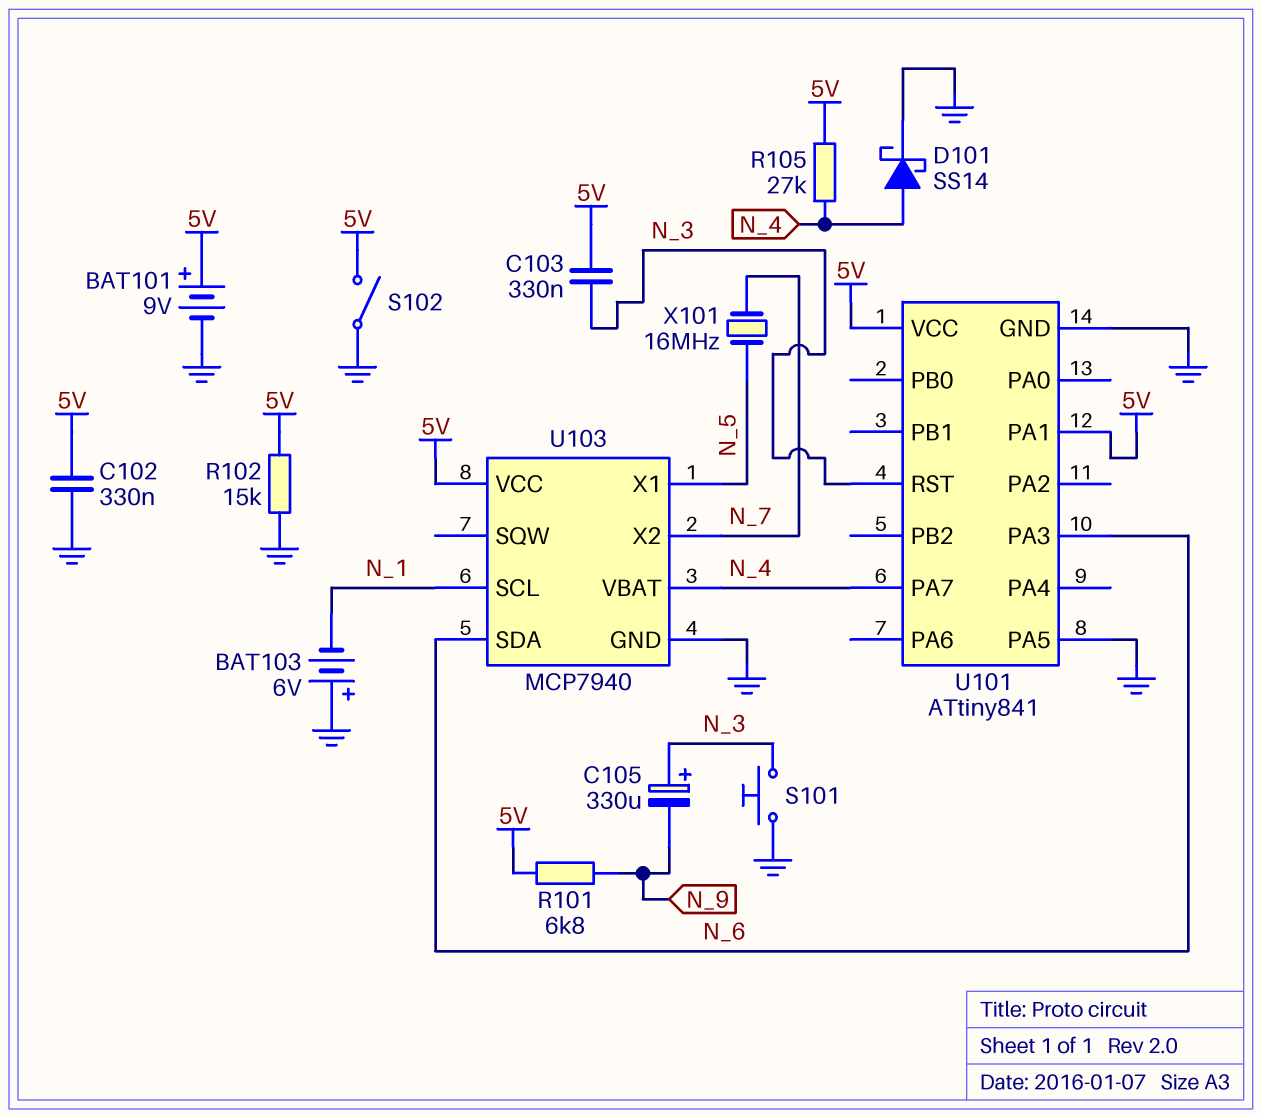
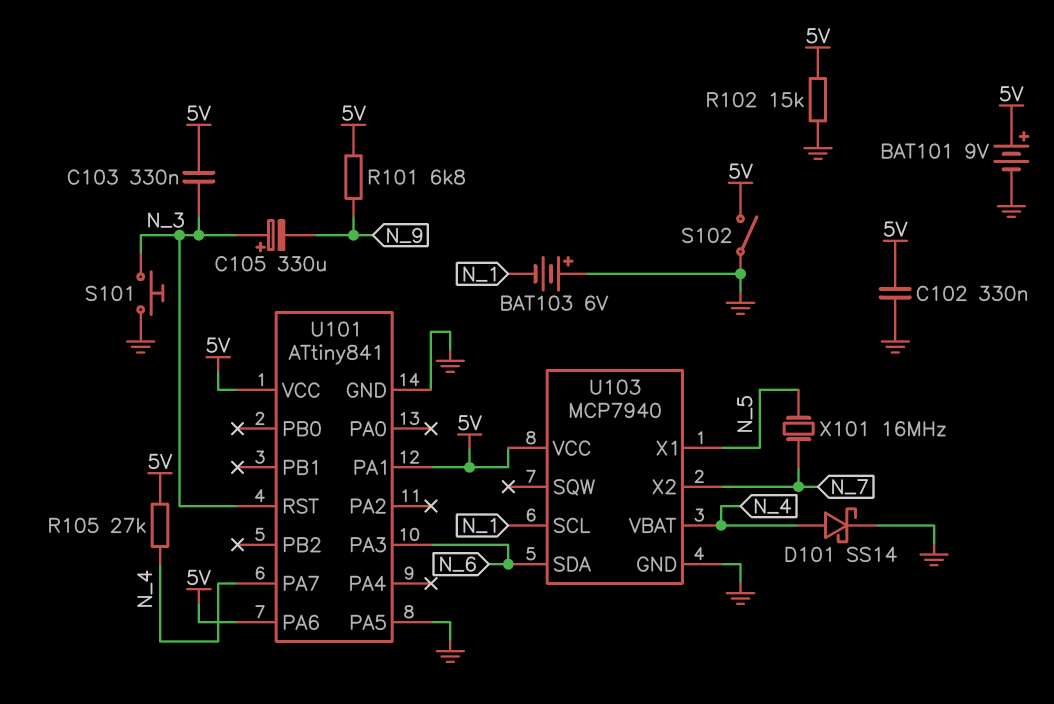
U101 pin PA6: none -> 5V

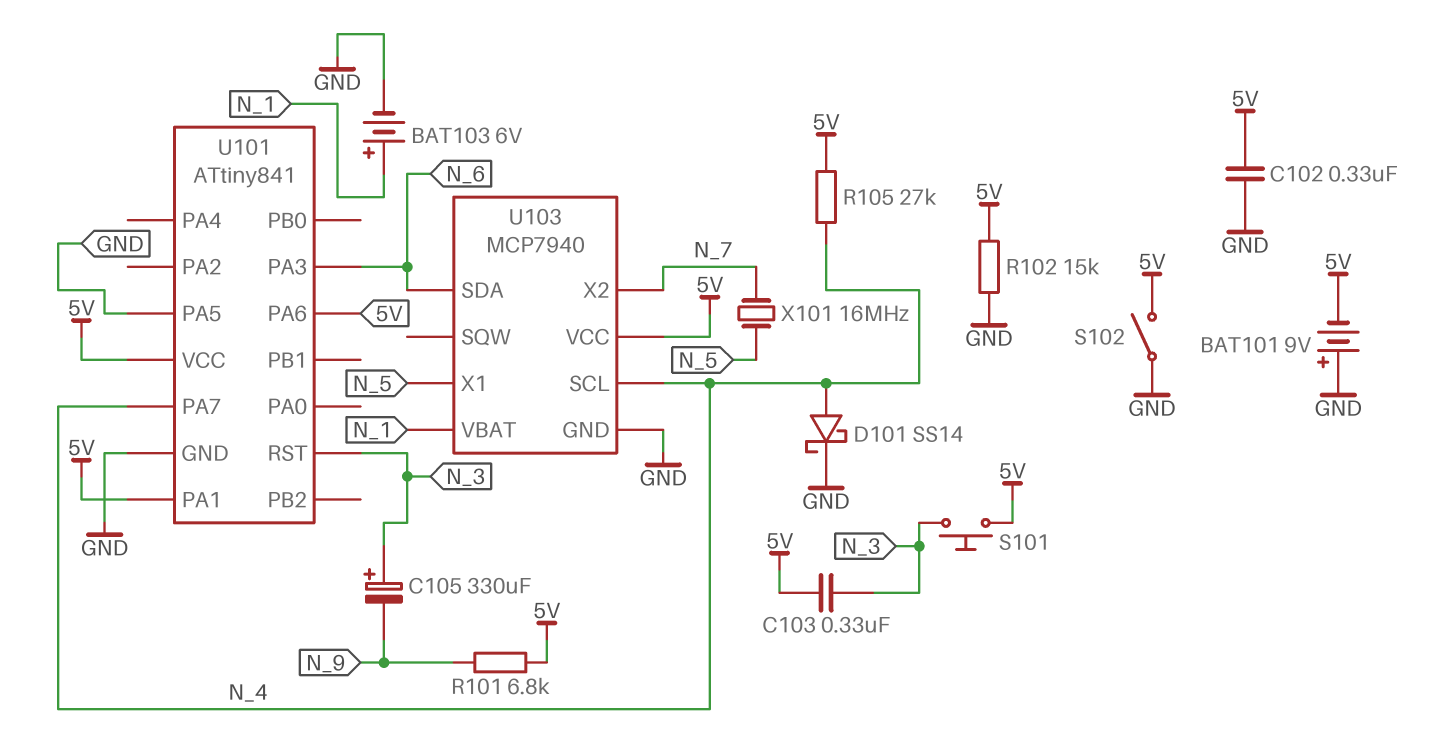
BAT101: 9V (plus 5V, minus GND) -> 9V (plus GND, minus 5V)
BAT103: 6V (plus GND, minus N_1) -> 6V (plus N_1, minus GND)
S101: button (GND, N_3) -> button (5V, N_3)
U103 pin SCL: N_1 -> N_4
U103 pin VBAT: N_4 -> N_1

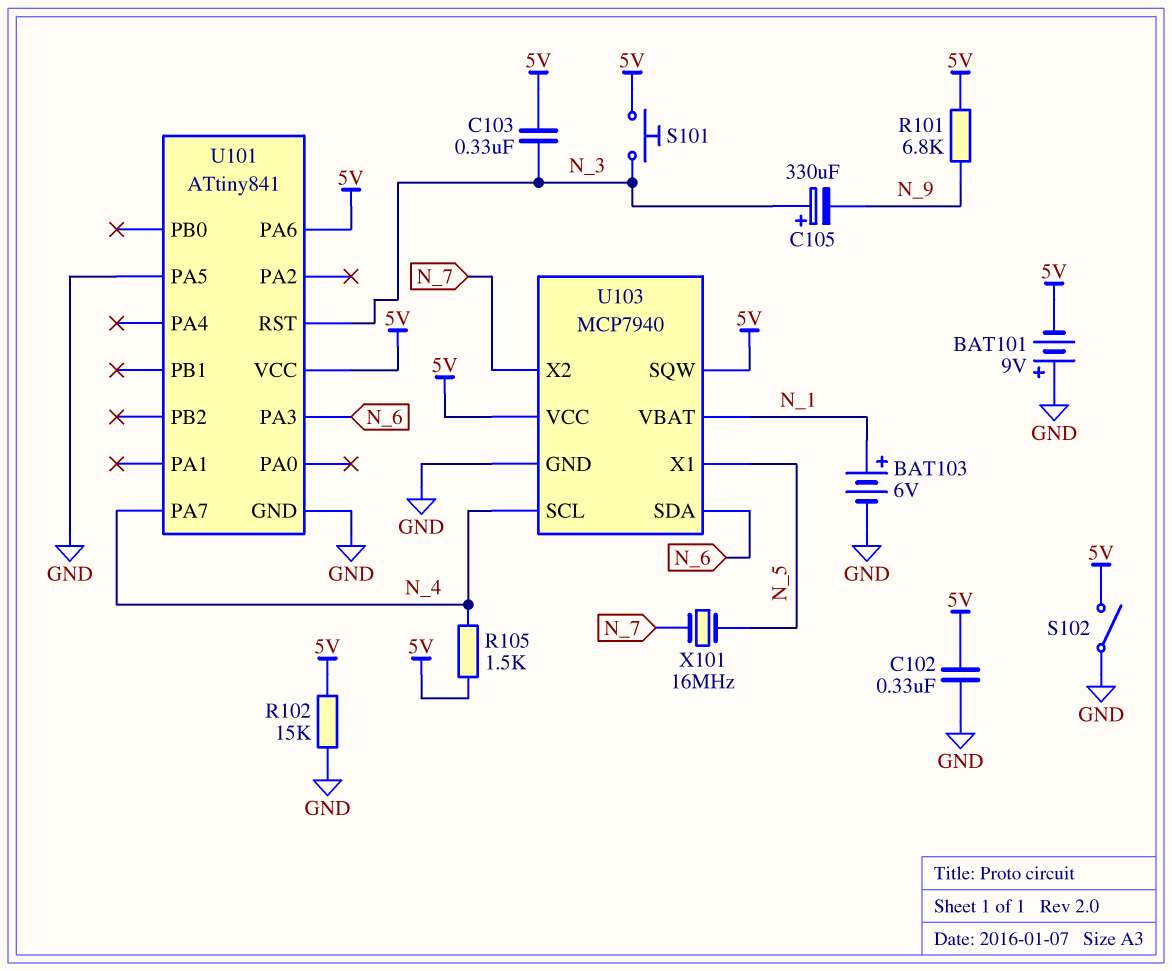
D101: schottky SS14 (A N_4, K GND) -> none
R105: 27k (5V, N_4) -> 1.5k (5V, N_4)
U101 pin PA1: 5V -> none
U103 pin SQW: none -> 5V

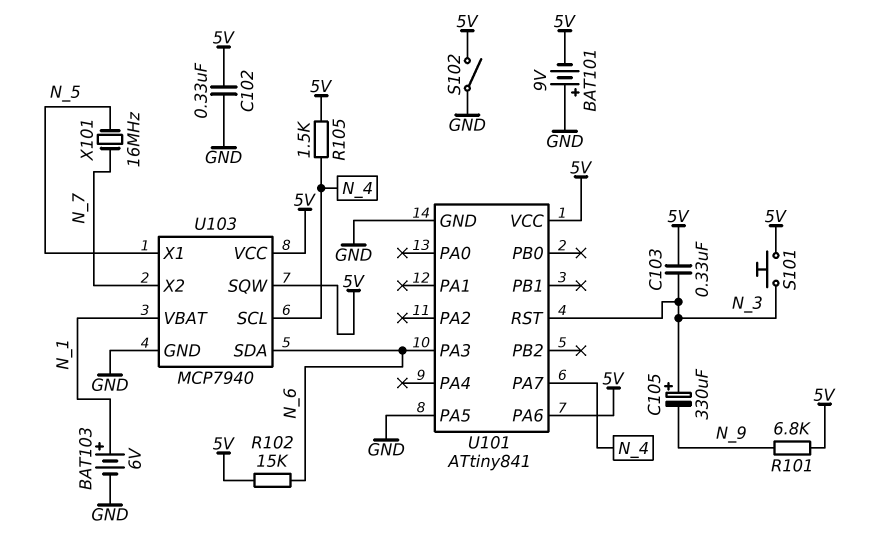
R102: 15k (5V, GND) -> 15k (5V, N_6)

